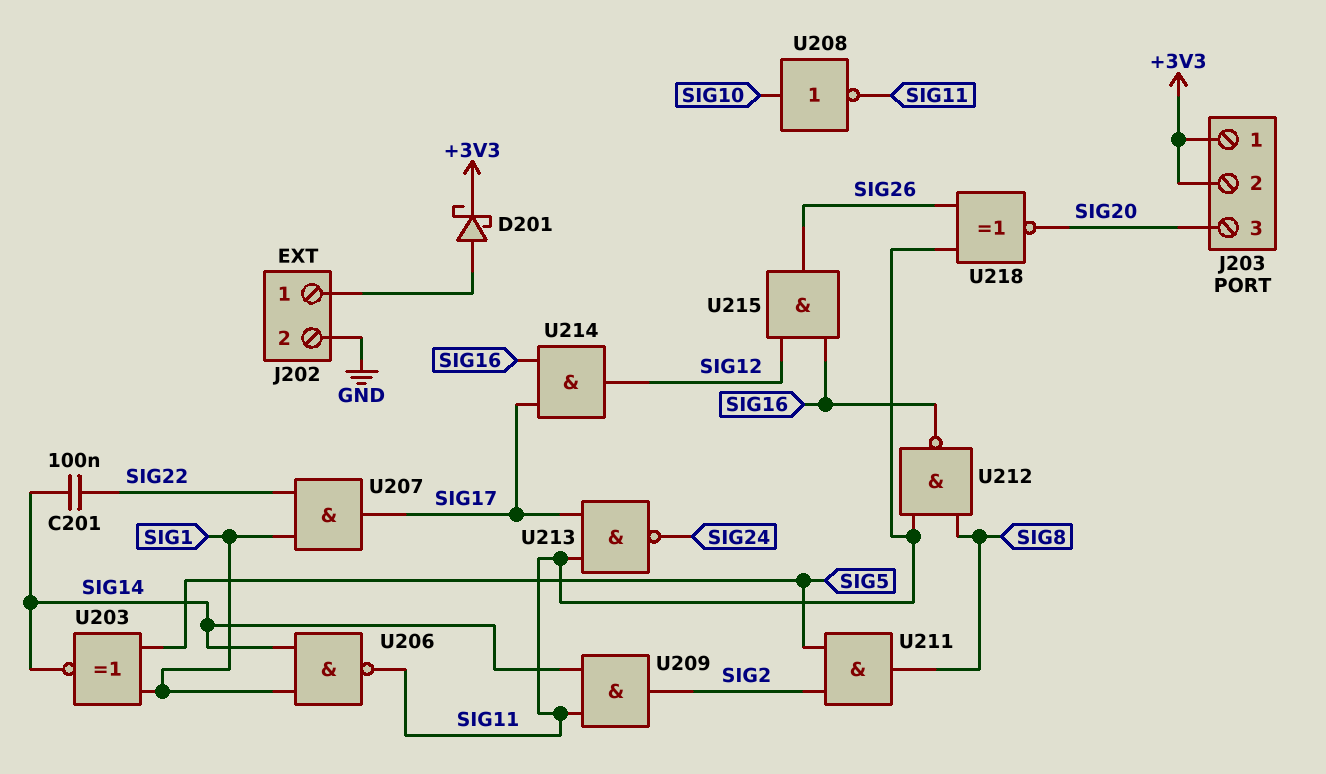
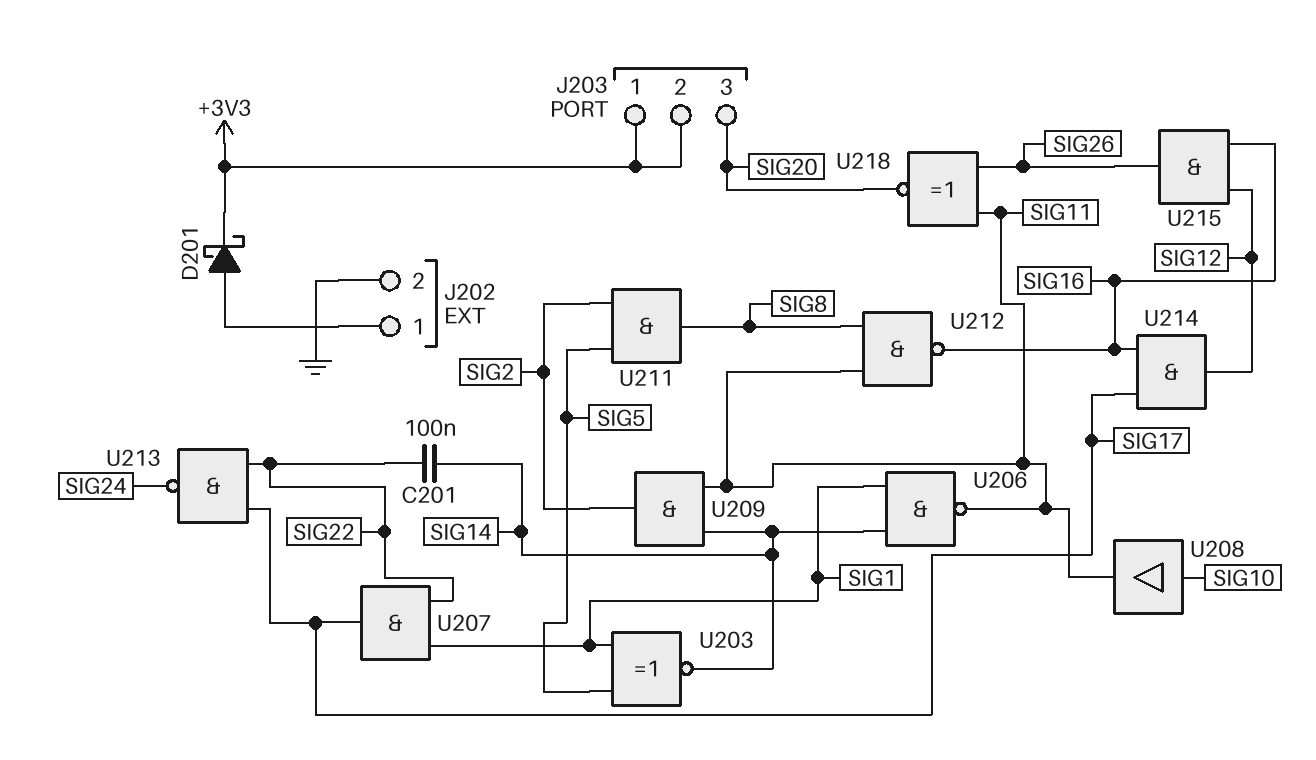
U208: NOT (in SIG10, out SIG11) -> buffer (in SIG10, out SIG11)
U213: NAND (in SIG11, in SIG17, out SIG24) -> NAND (in SIG17, in SIG22, out SIG24)

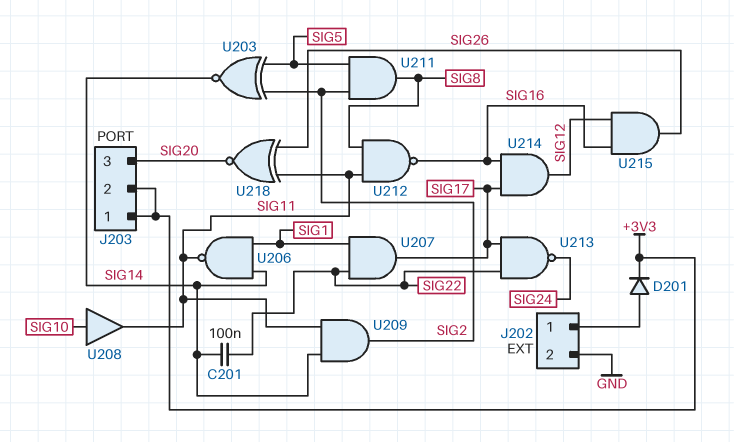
D201: schottky (A J202/1, K +3V3) -> diode (A J202/1, K +3V3)
U203: XNOR (in SIG1, in SIG5, out SIG14) -> XNOR (in SIG2, in SIG5, out SIG14)

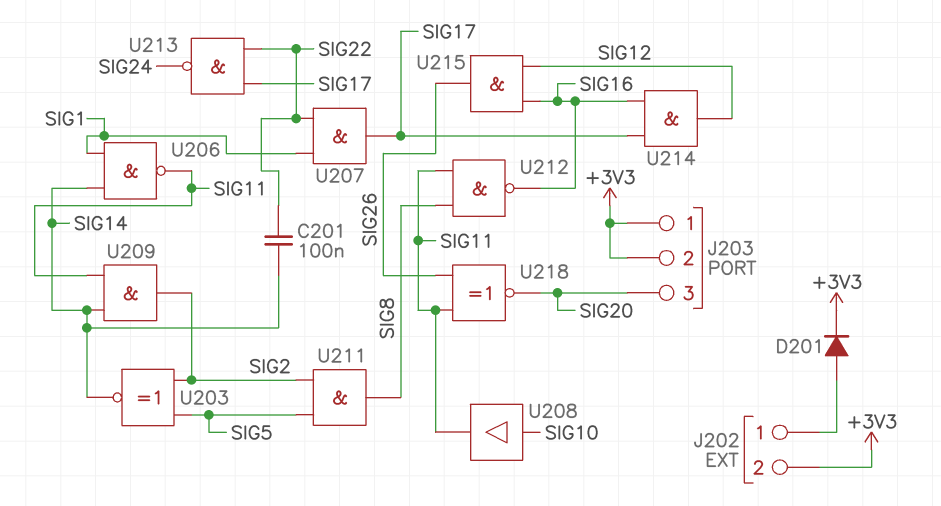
J202 pin 2: GND -> +3V3

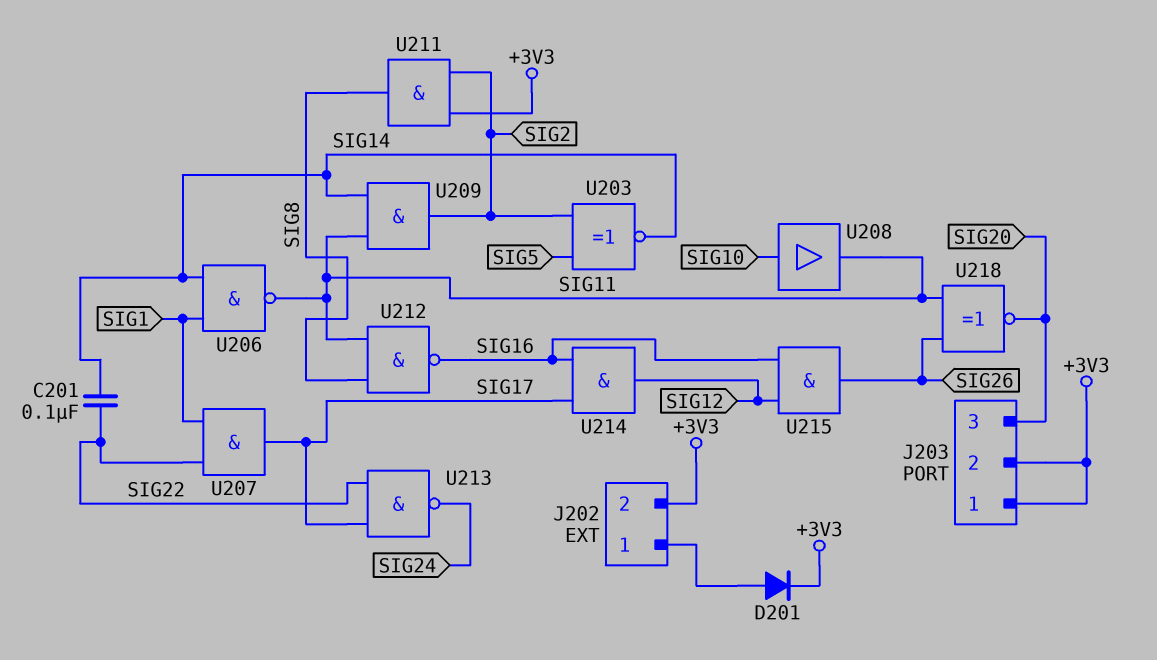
U211: AND (in SIG2, in SIG5, out SIG8) -> AND (in +3V3, in SIG2, out SIG8)

